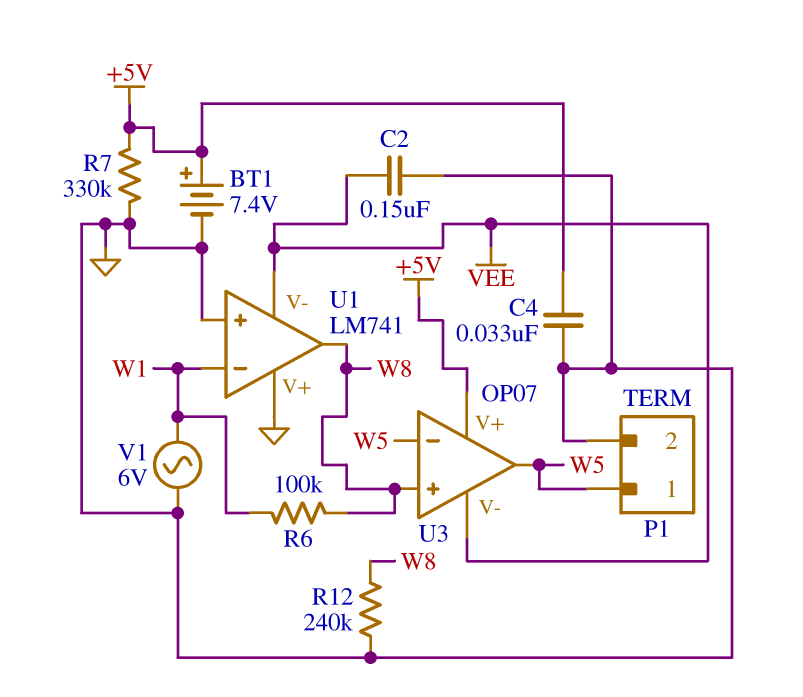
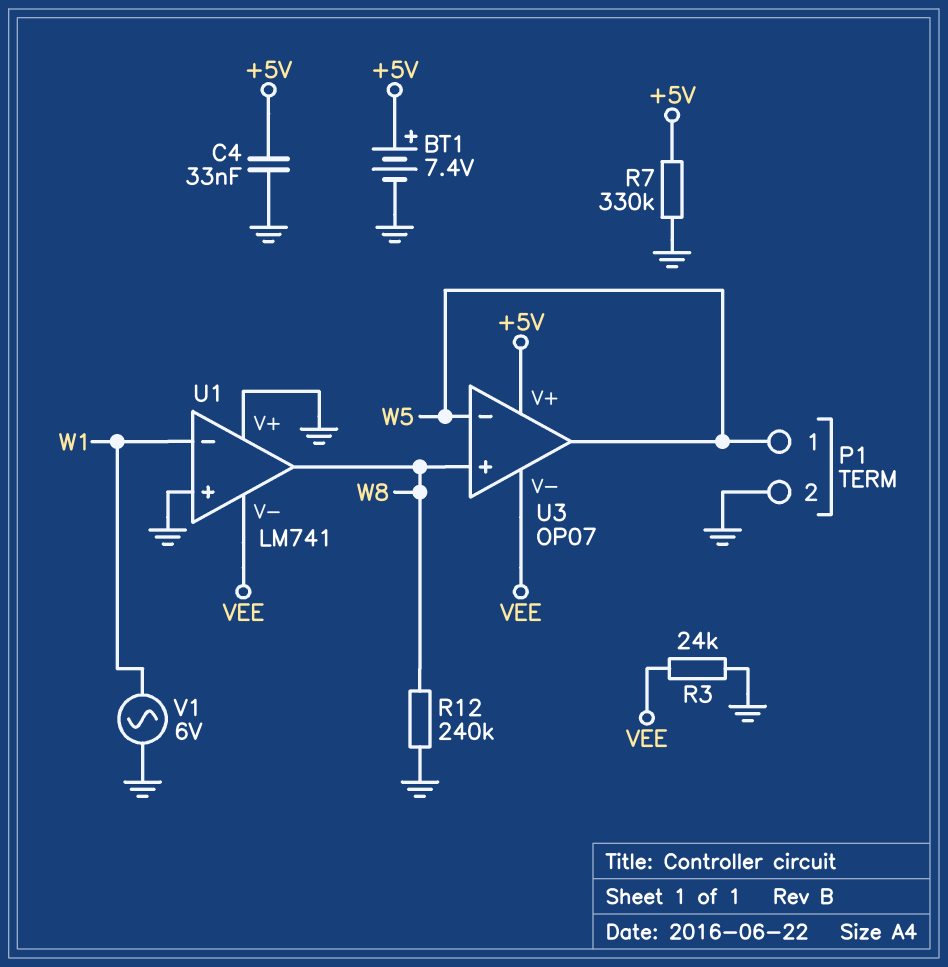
C2: 150nF (GND, VEE) -> none
R3: none -> 24k (GND, VEE)
R6: 100k (W1, W8) -> none

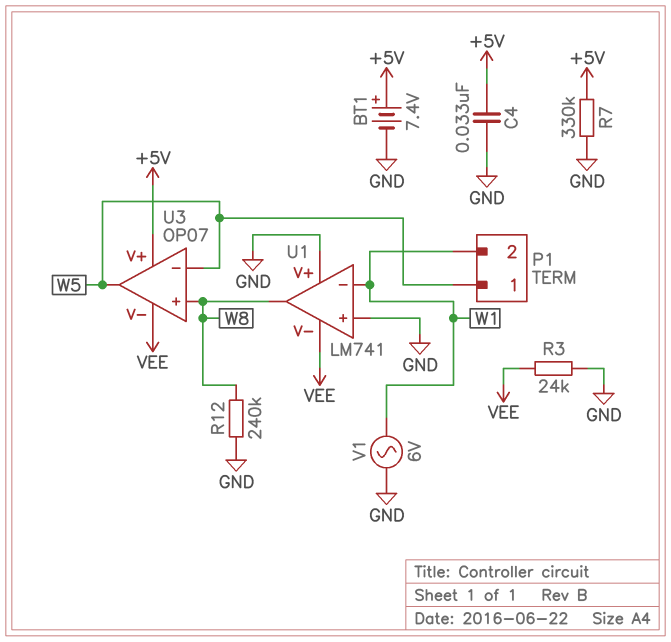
P1 pin 2: GND -> W1

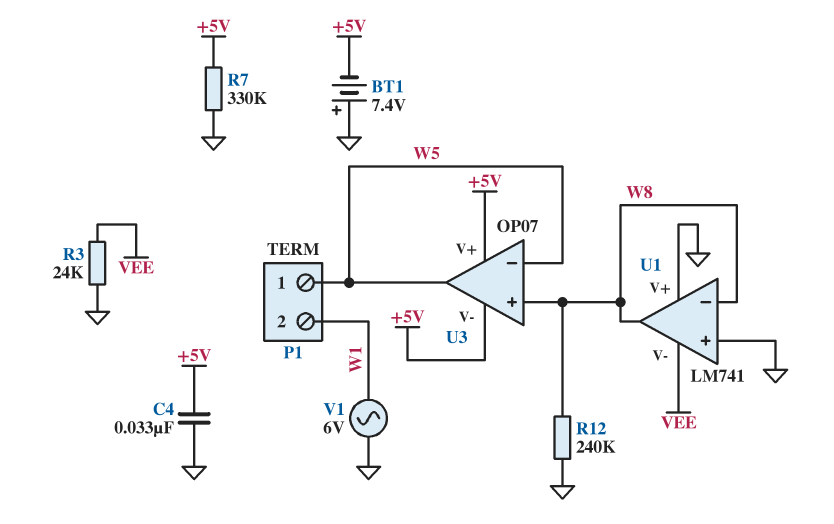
BT1: 7.4V (plus +5V, minus GND) -> 7.4V (plus GND, minus +5V)
U1 pin in-: W1 -> W8
U3 pin V-: VEE -> +5V

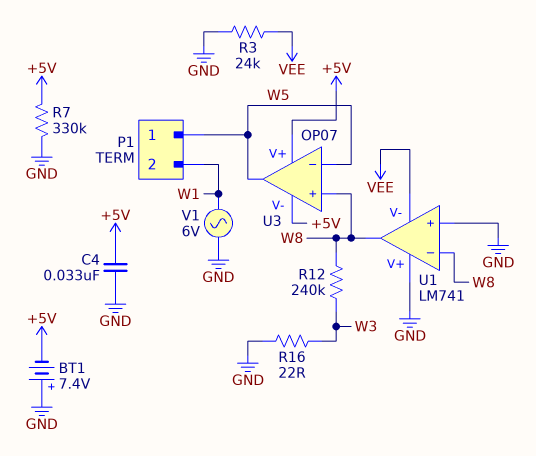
R12: 240k (GND, W8) -> 240k (W3, W8)
R16: none -> 22 (GND, W3)

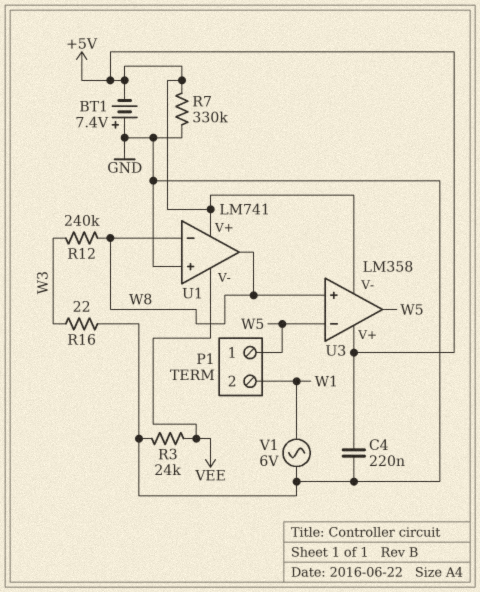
C4: 33nF (+5V, GND) -> 220nF (+5V, GND)
U1 pin V+: GND -> +5V
U3: OP07 -> LM358

